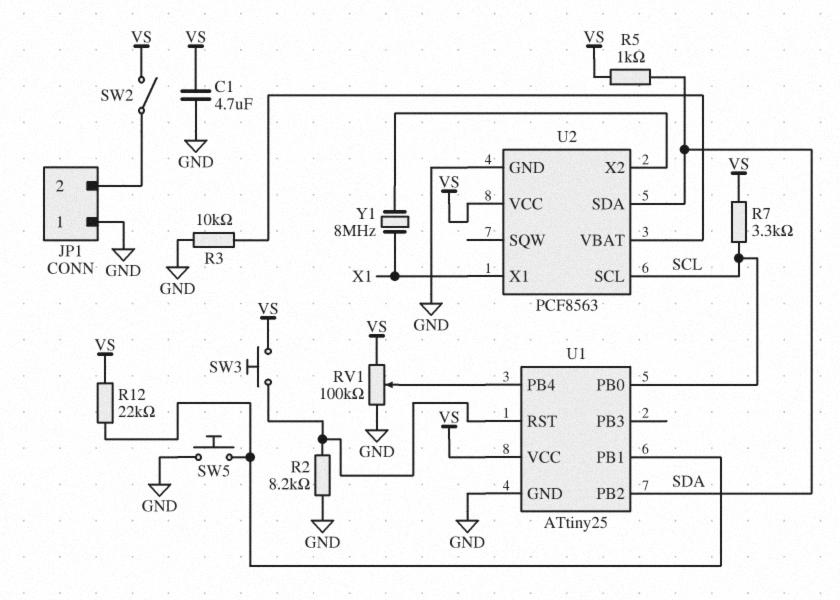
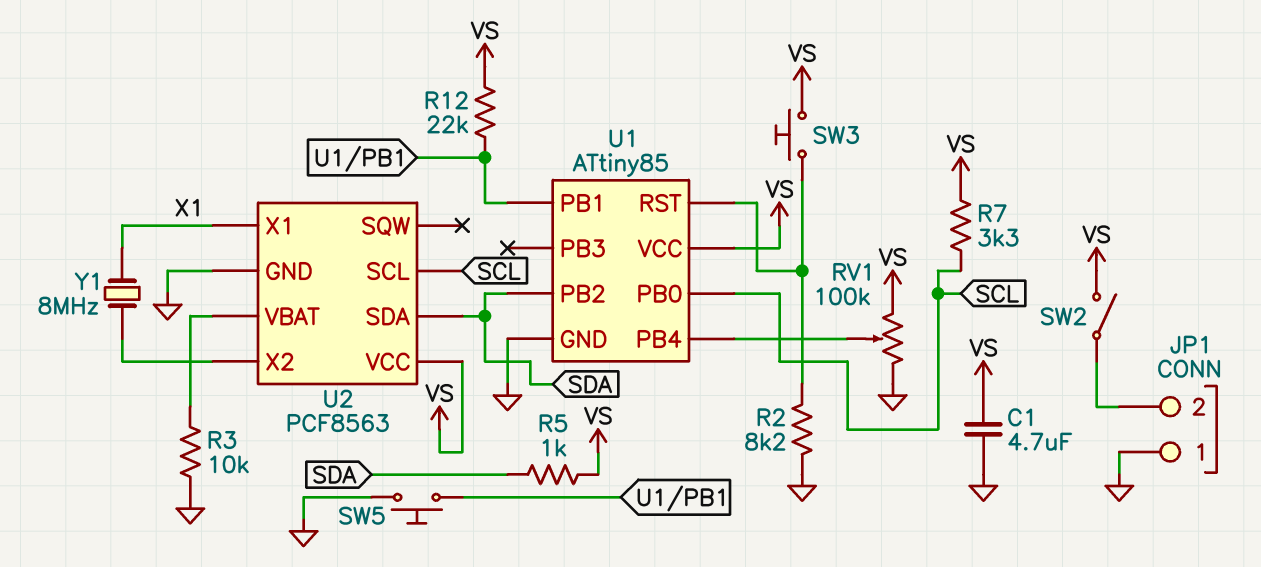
U1: ATtiny25 -> ATtiny85

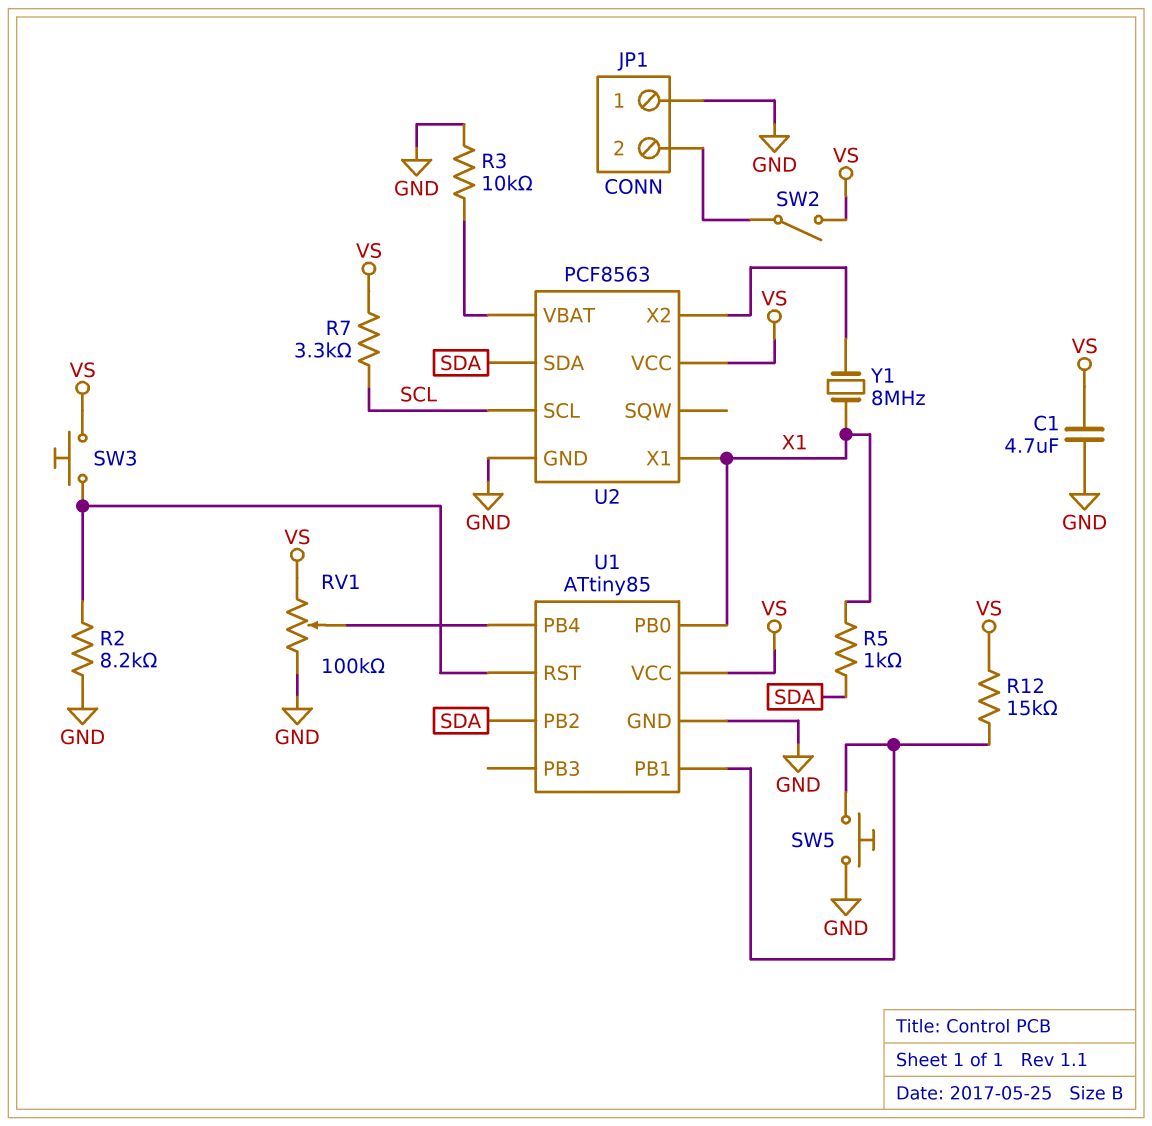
R5: 1k (SDA, VS) -> 1k (SDA, X1)
R12: 22k (U1/PB1, VS) -> 15k (U1/PB1, VS)
U1 pin PB0: SCL -> X1

